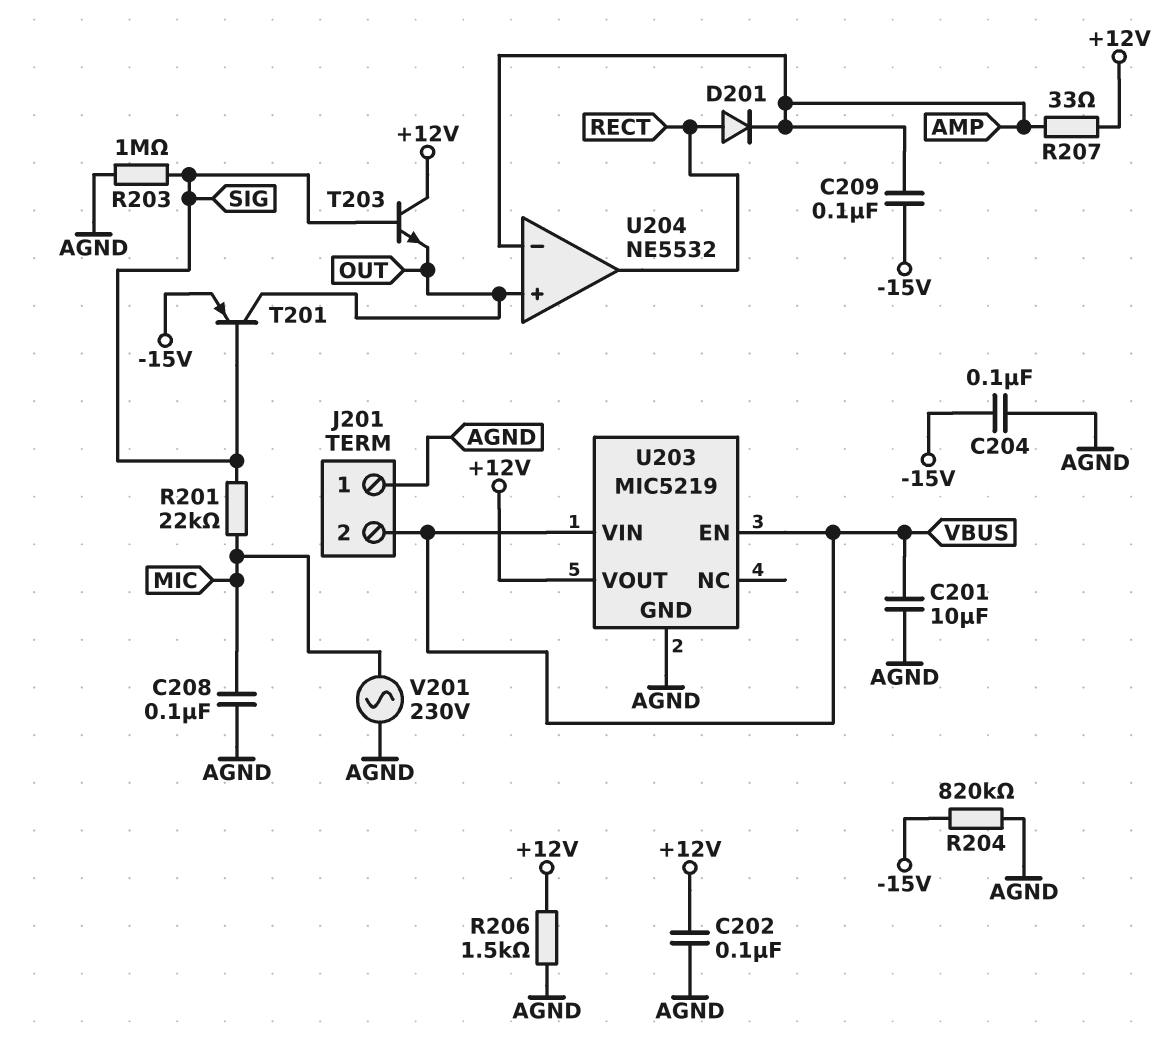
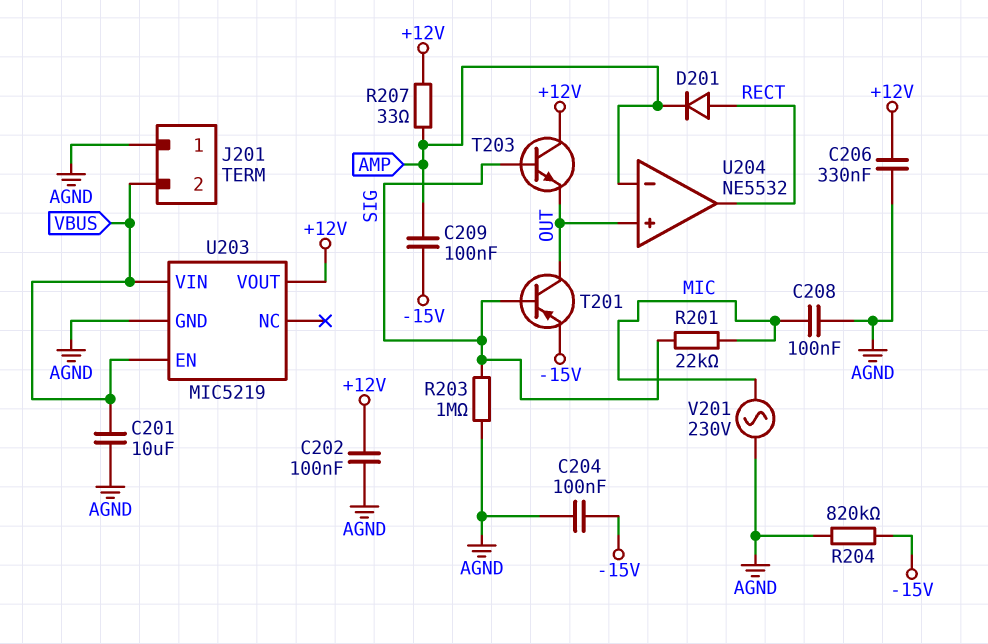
C206: none -> 330nF (+12V, AGND)
R206: 1.5k (+12V, AGND) -> none

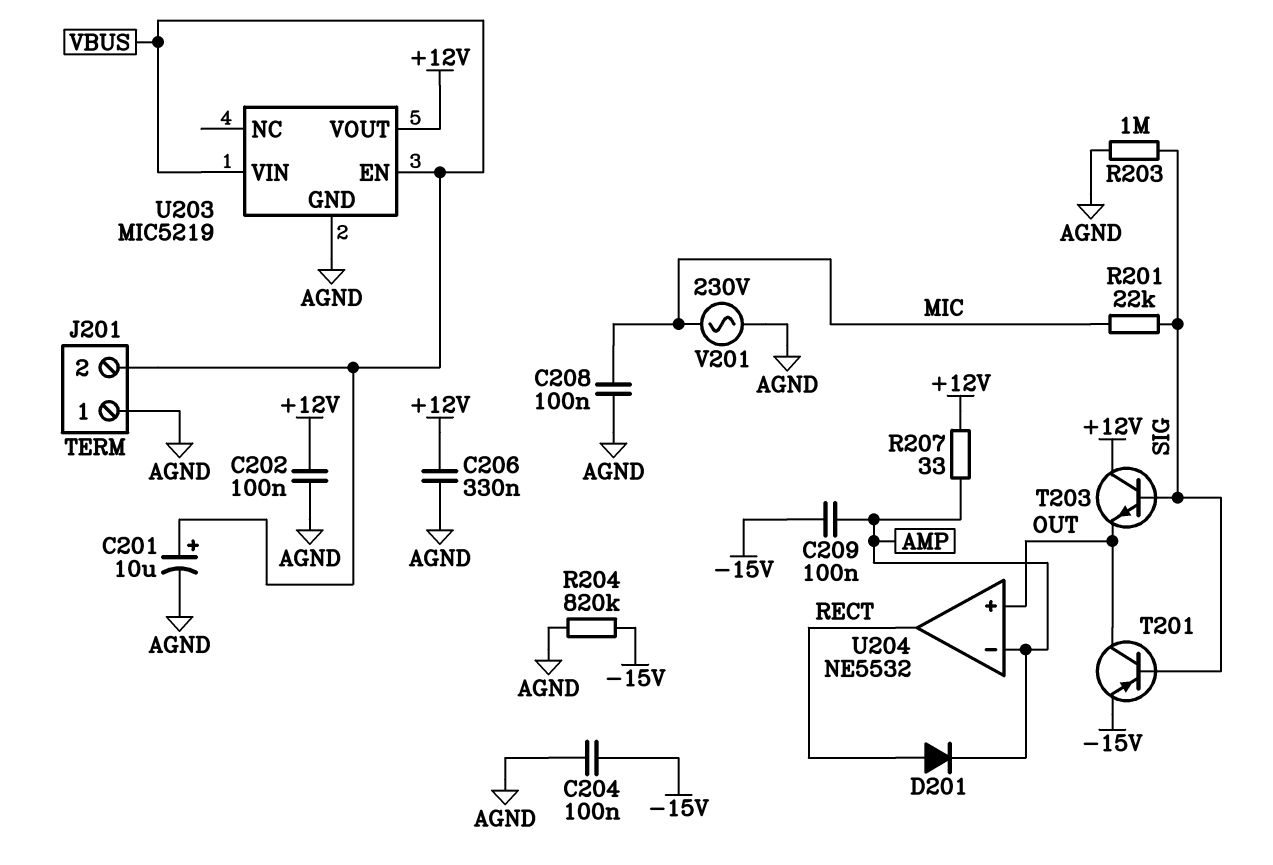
C201: 10uF (AGND, VBUS) -> 10uF (plus VBUS, minus AGND)

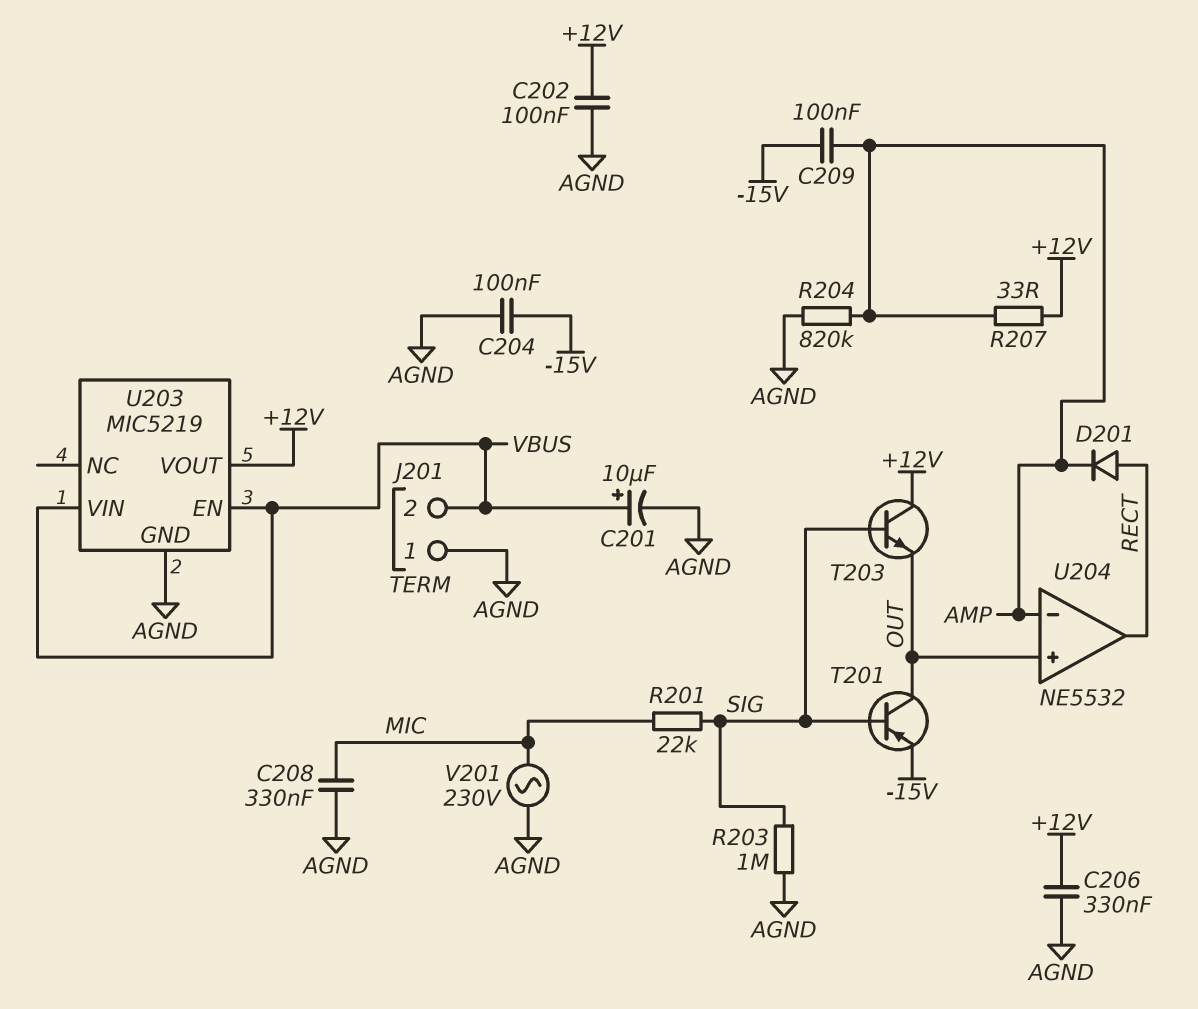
C208: 100nF (AGND, MIC) -> 330nF (AGND, MIC)
R204: 820k (-15V, AGND) -> 820k (AGND, AMP)

